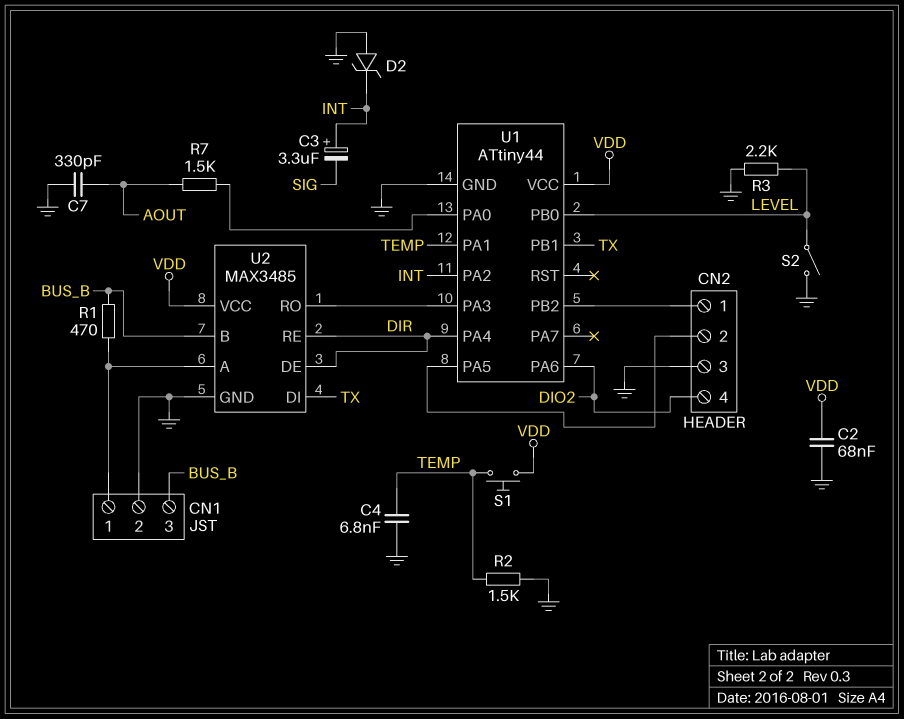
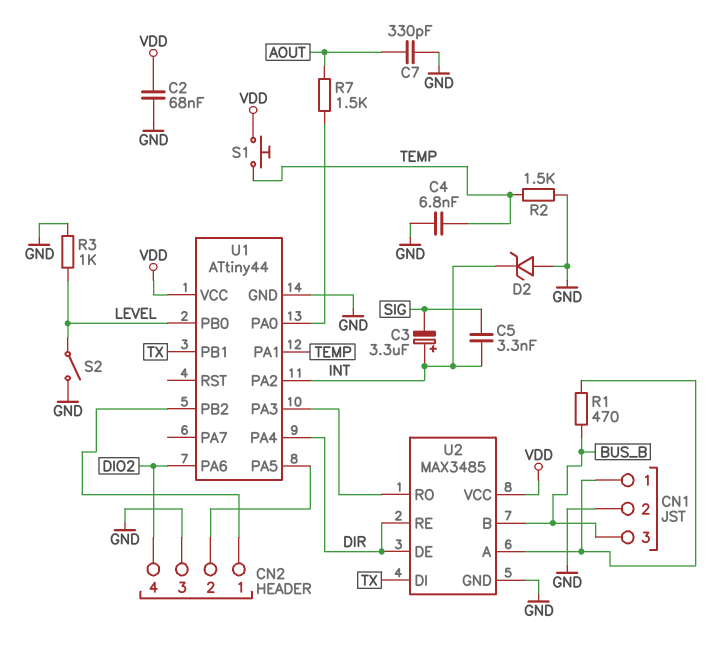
C5: none -> 3.3nF (INT, SIG)
R3: 2.2k (GND, LEVEL) -> 1k (GND, LEVEL)

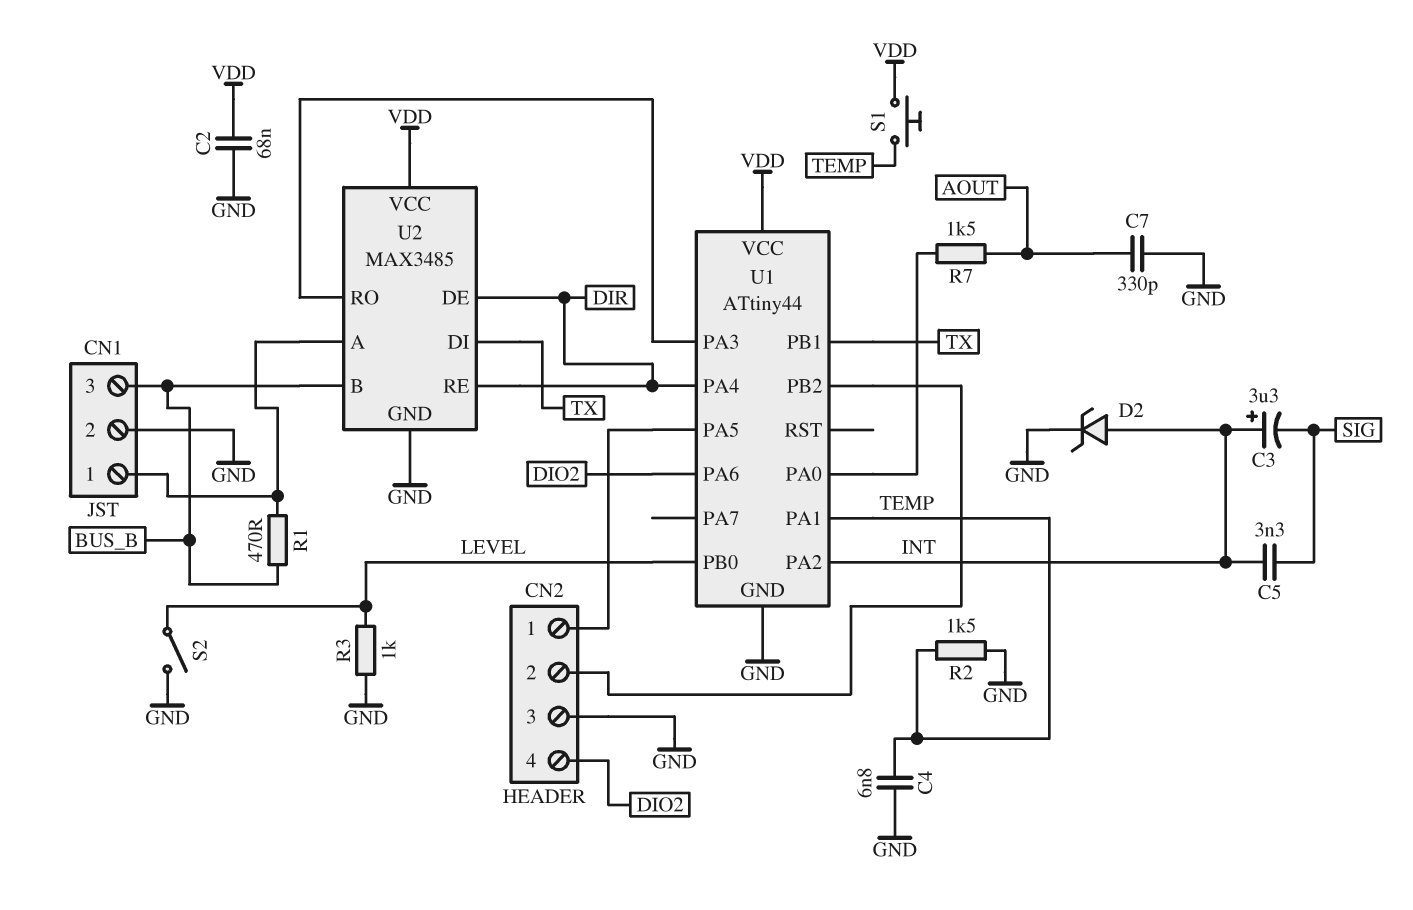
D2: zener (A GND, K INT) -> zener (A INT, K GND)
U1 pin PA5: CN2/2 -> CN2/1
U1 pin PB2: CN2/1 -> CN2/2

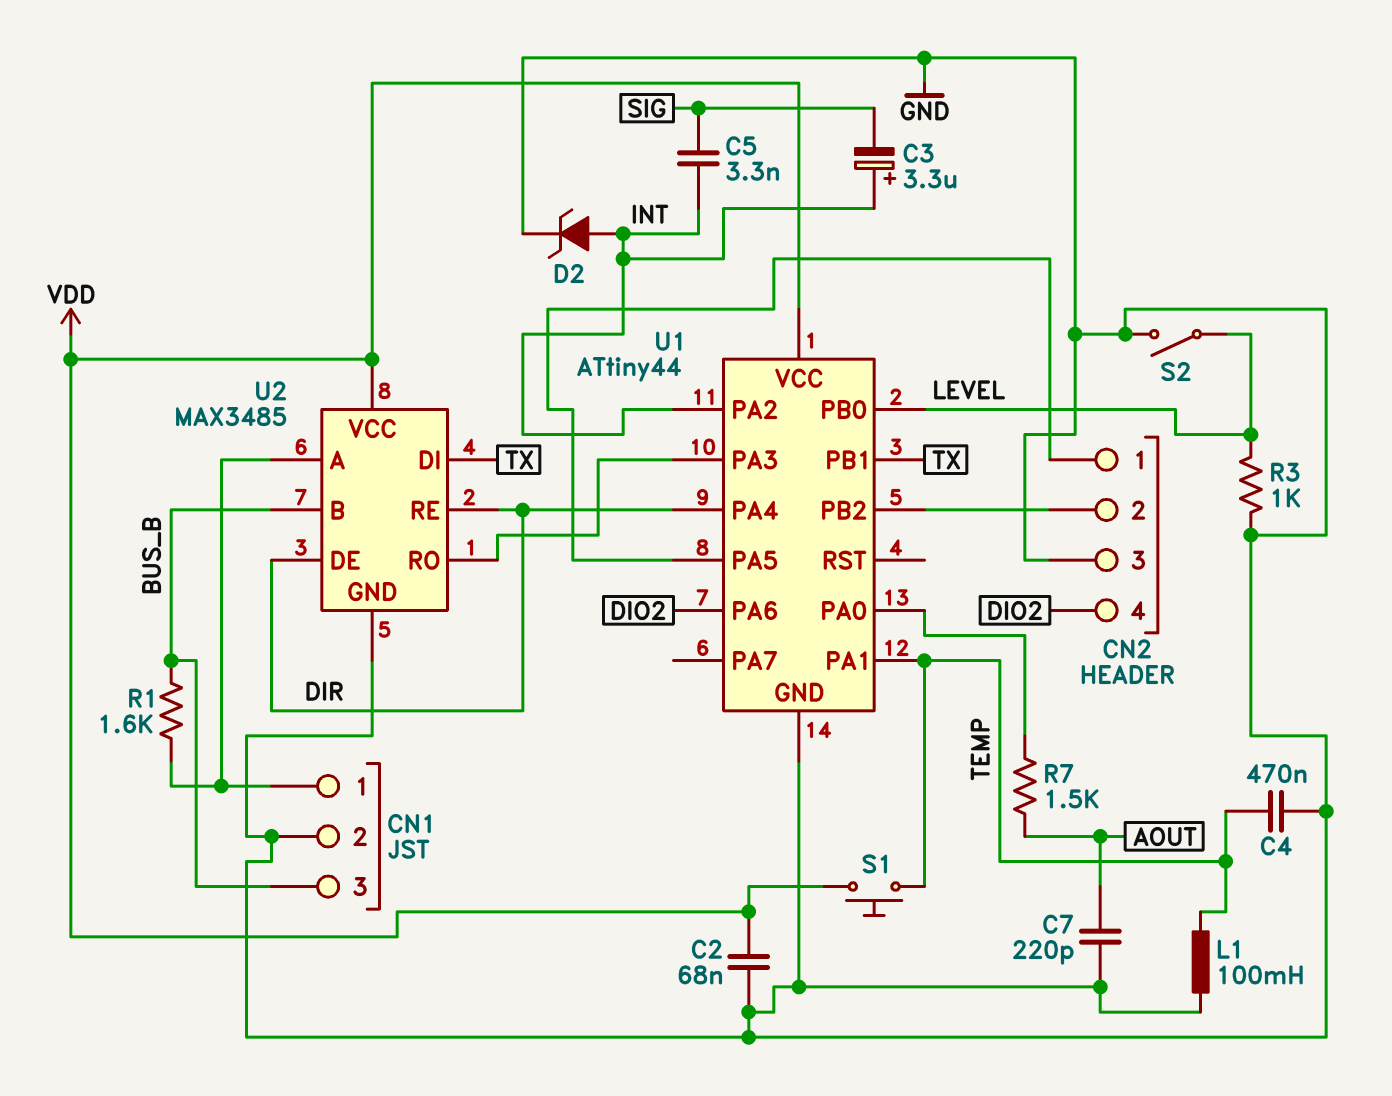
C4: 6.8nF (GND, TEMP) -> 470nF (GND, TEMP)
C7: 330pF (AOUT, GND) -> 220pF (AOUT, GND)
L1: none -> 100mH (GND, TEMP)
R1: 470 (BUS_B, CN1/1) -> 1.6k (BUS_B, CN1/1)
R2: 1.5k (GND, TEMP) -> none

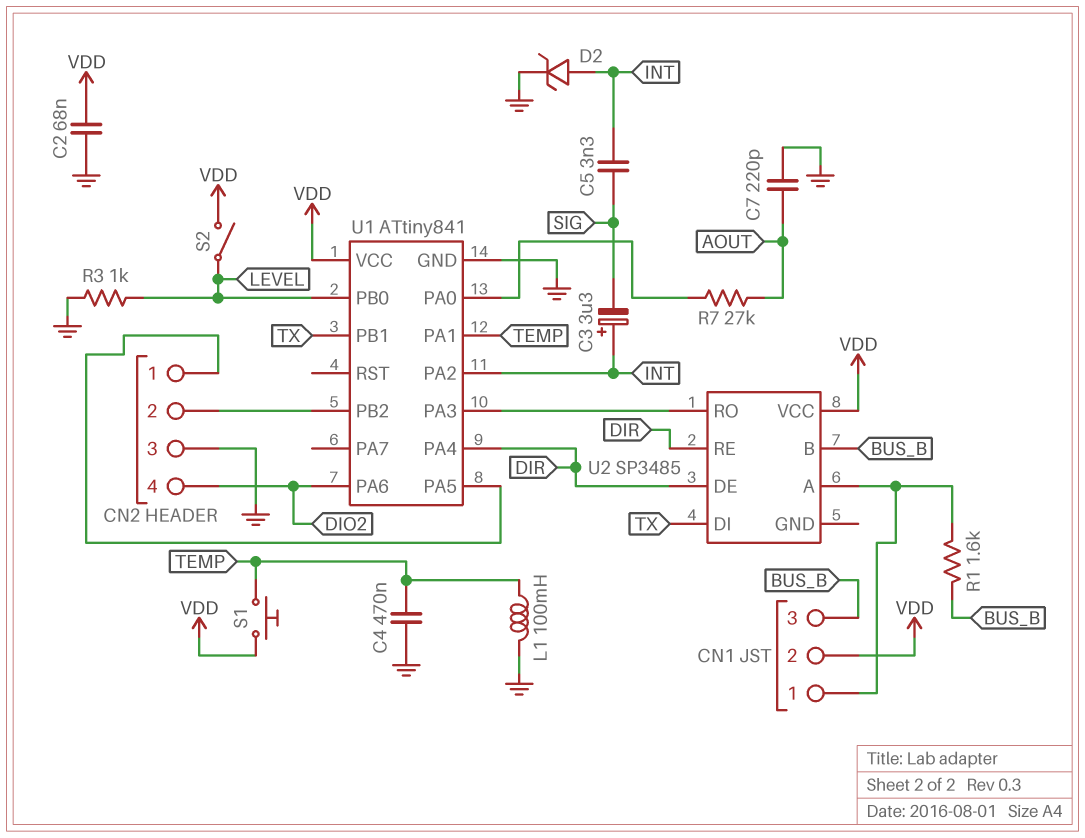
CN1 pin 2: GND -> VDD
R7: 1.5k (AOUT, U1/PA0) -> 27k (AOUT, U1/PA0)
S2: switch (GND, LEVEL) -> switch (LEVEL, VDD)
U1: ATtiny44 -> ATtiny841
U2: MAX3485 -> SP3485
U2 pin GND: GND -> none

